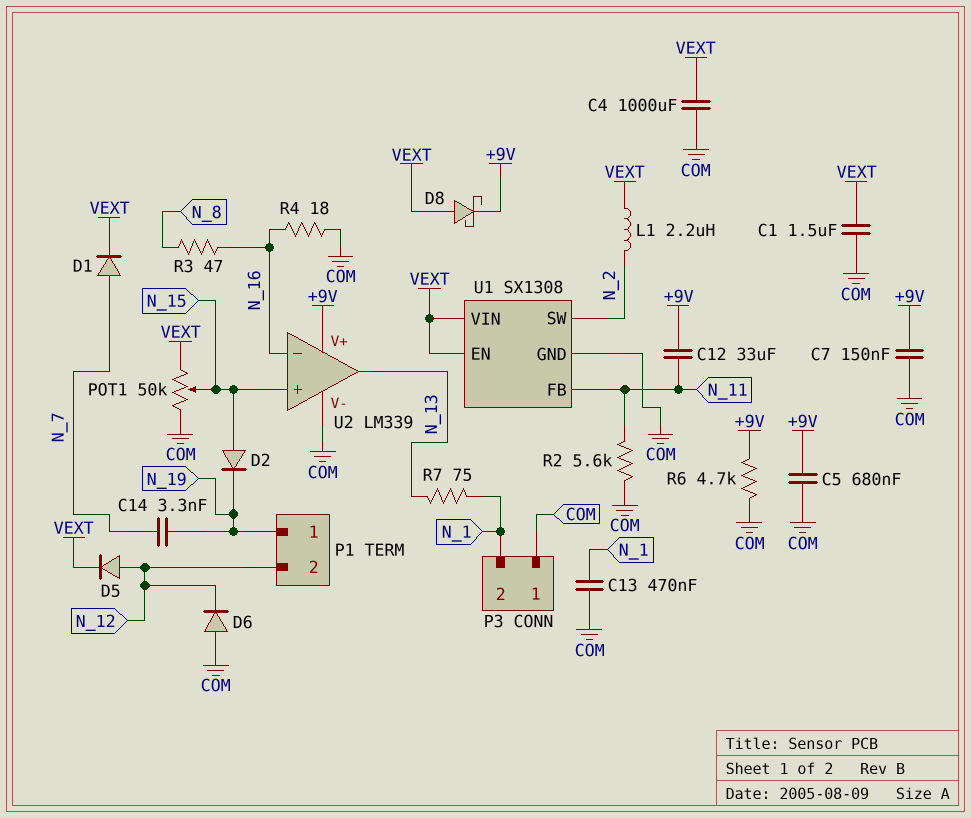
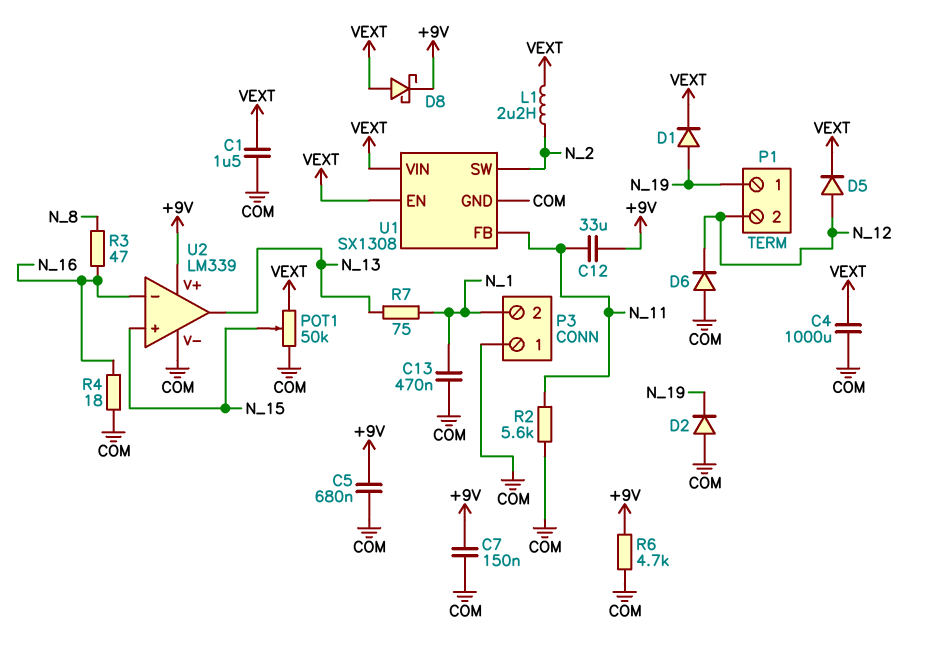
C14: 3.3nF (N_7, N_19) -> none
D1: diode (A N_7, K VEXT) -> diode (A N_19, K VEXT)
D2: diode (A N_15, K N_19) -> diode (A COM, K N_19)

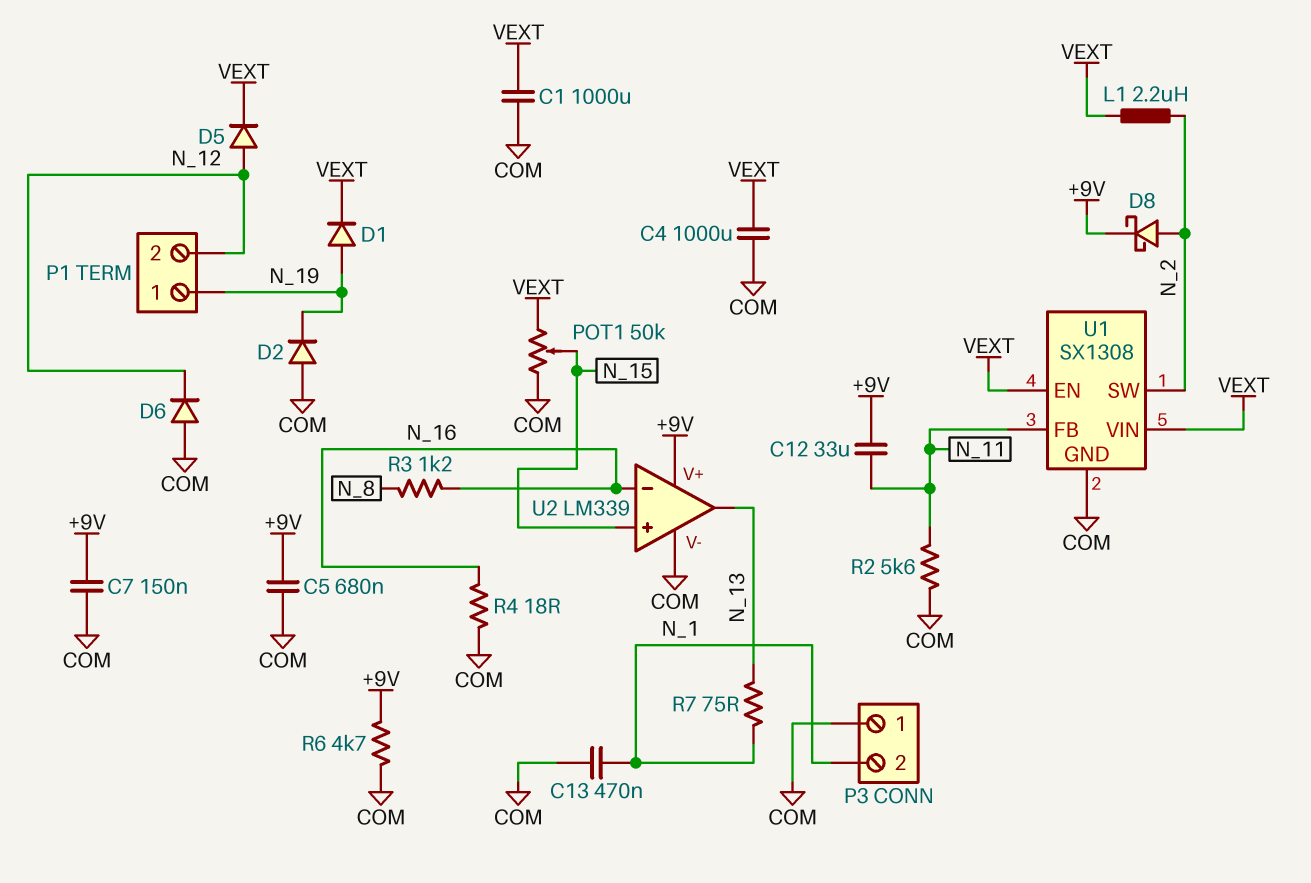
C1: 1.5uF (COM, VEXT) -> 1000uF (COM, VEXT)
D8: schottky (A VEXT, K +9V) -> schottky (A N_2, K +9V)
R3: 47 (N_8, N_16) -> 1.2k (N_8, N_16)

